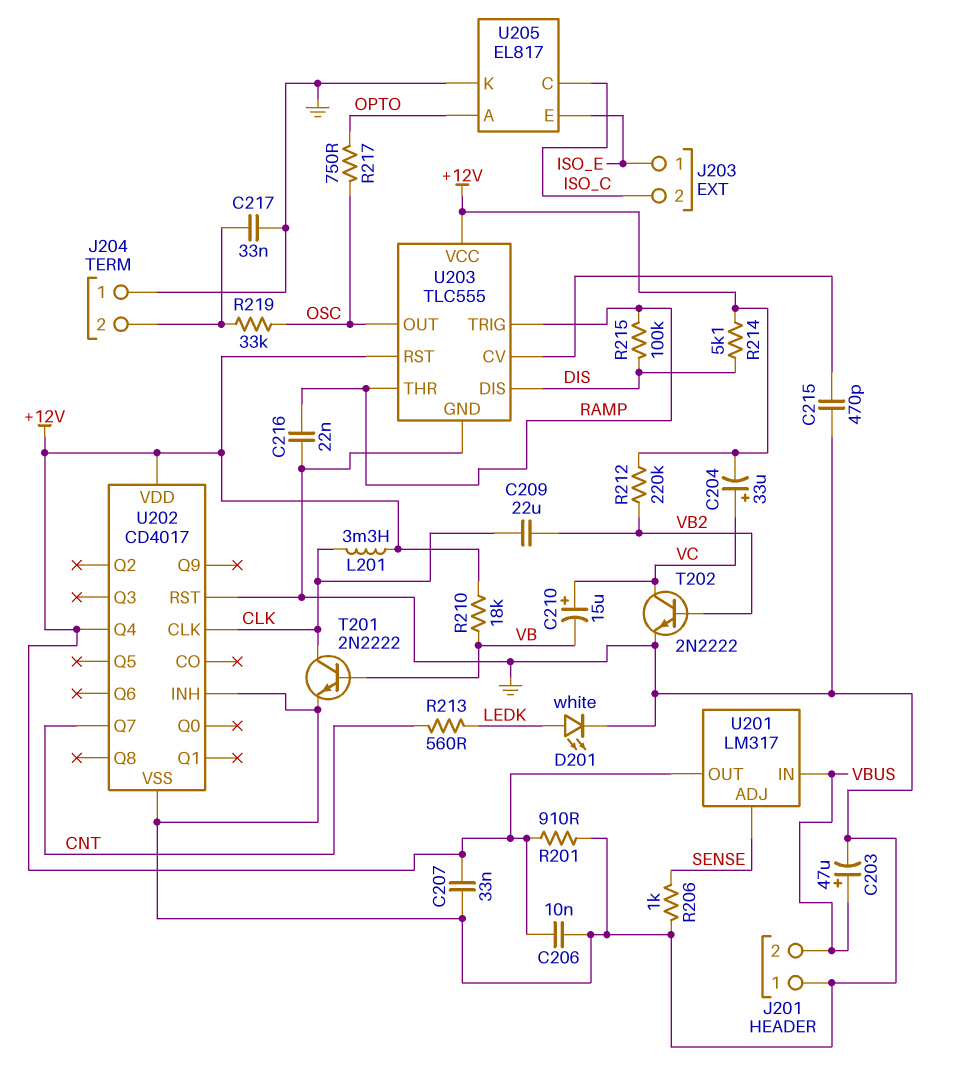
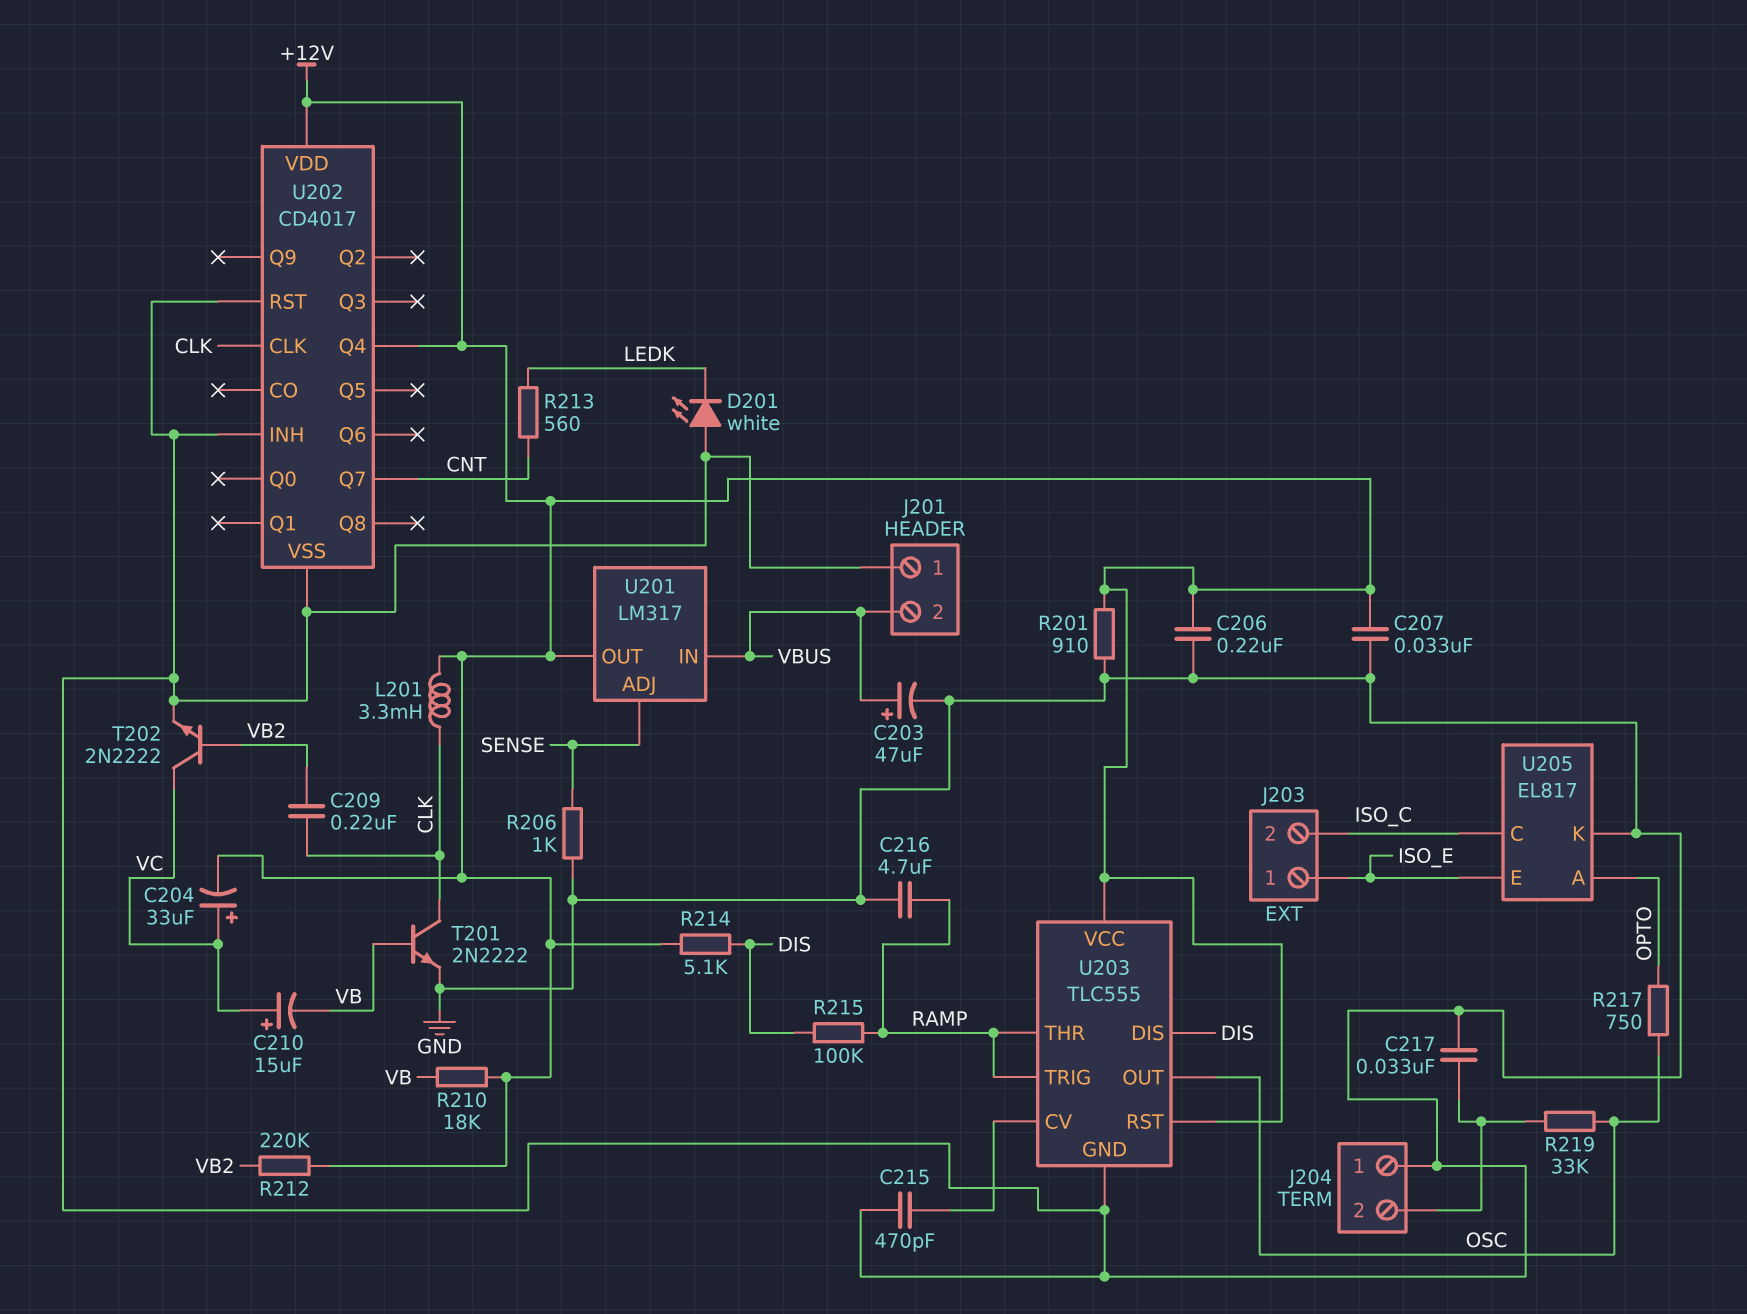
C206: 10nF (+12V, GND) -> 220nF (+12V, GND)
C209: 22uF (CLK, VB2) -> 220nF (CLK, VB2)
C216: 22nF (GND, RAMP) -> 4.7uF (GND, RAMP)
D201: LED white (A LEDK, K GND) -> LED white (A GND, K LEDK)

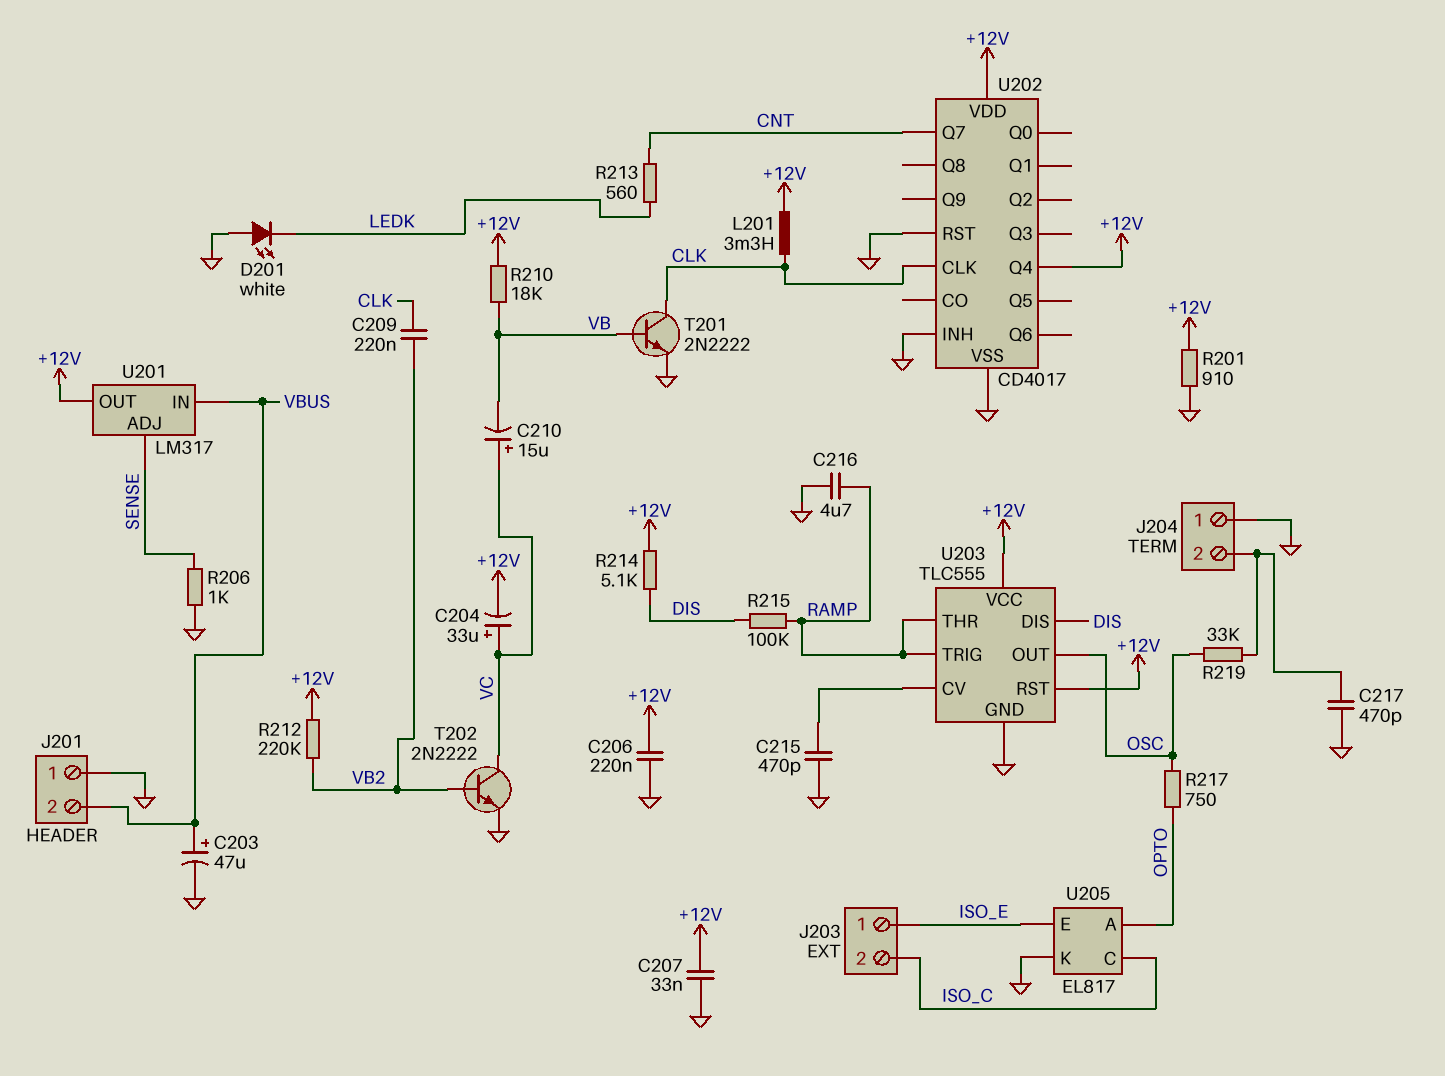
C217: 33nF (GND, J204/2) -> 470pF (GND, J204/2)

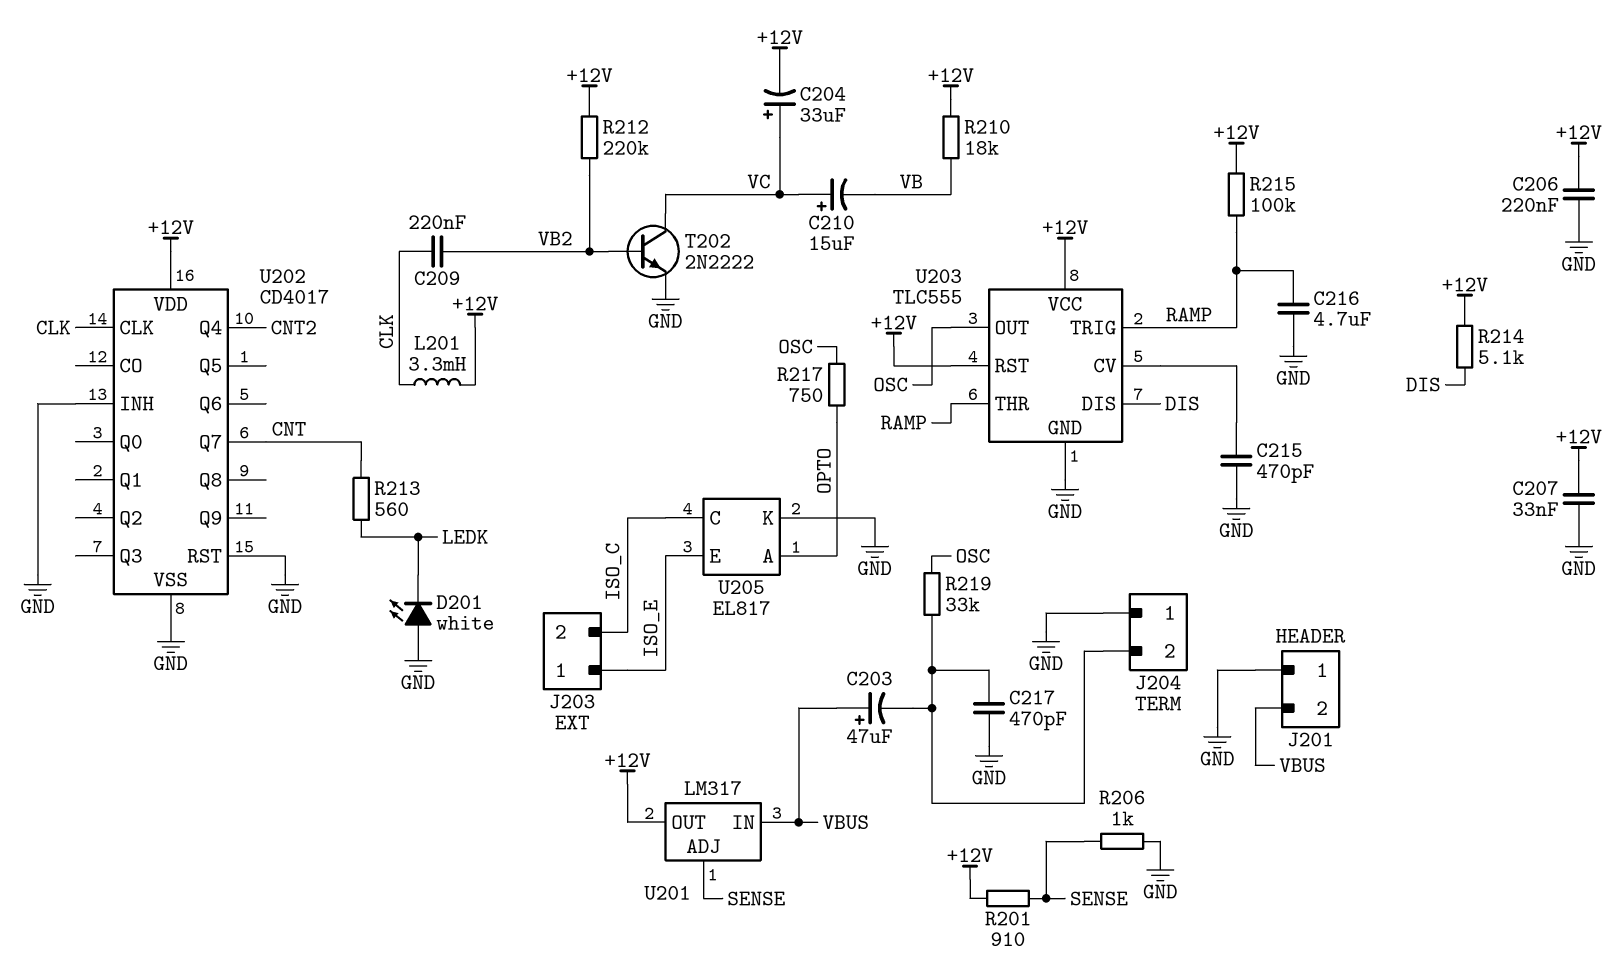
C203: 47uF (plus VBUS, minus GND) -> 47uF (plus VBUS, minus J204/2)
R201: 910 (+12V, GND) -> 910 (+12V, SENSE)
R215: 100k (DIS, RAMP) -> 100k (+12V, RAMP)
T201: NPN 2N2222 (B VB, C CLK, E GND) -> none
U202 pin Q4: +12V -> CNT2

